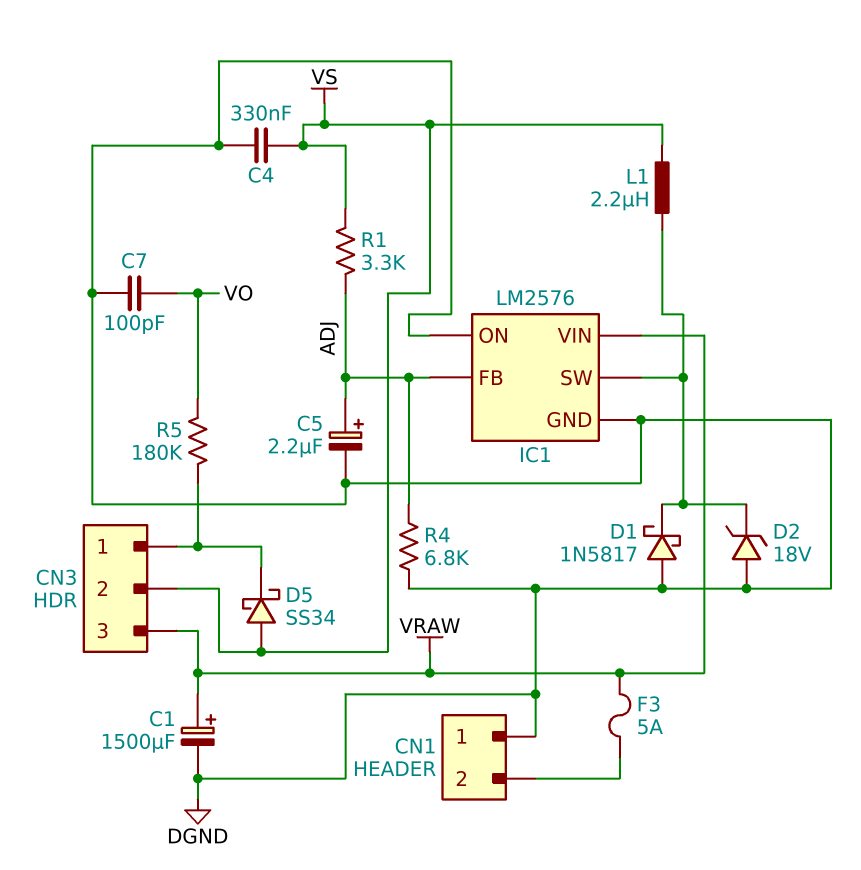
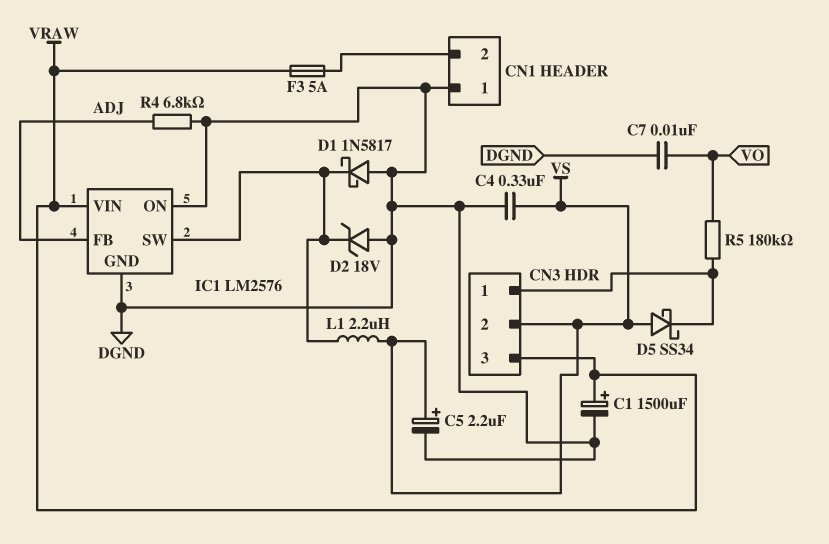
C5: 2.2uF (plus ADJ, minus DGND) -> 2.2uF (plus VS, minus DGND)
C7: 100pF (DGND, VO) -> 10nF (DGND, VO)
R1: 3.3k (ADJ, VS) -> none

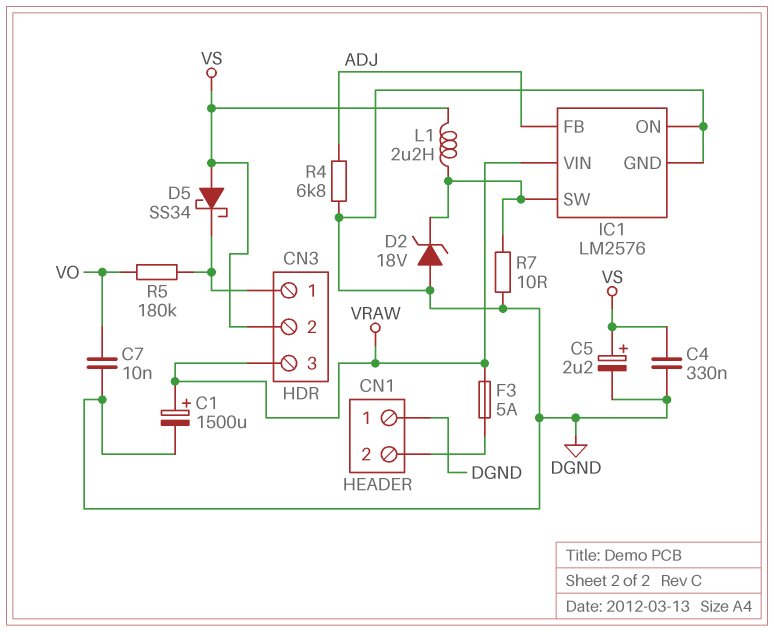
D1: schottky 1N5817 (A DGND, K IC1/SW) -> none
R7: none -> 10 (DGND, IC1/SW)

